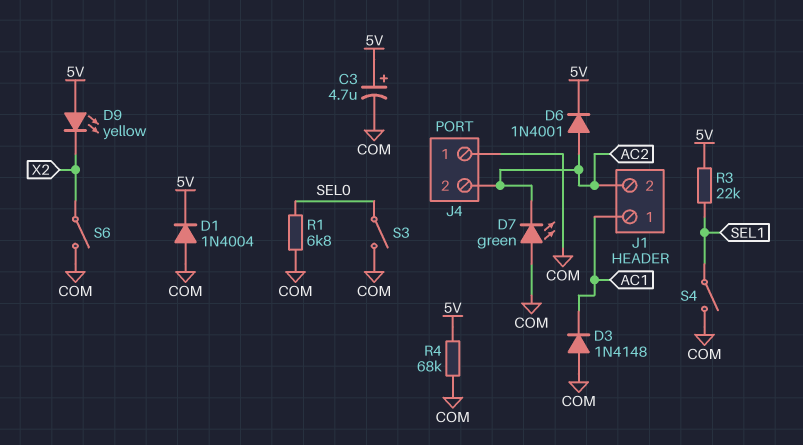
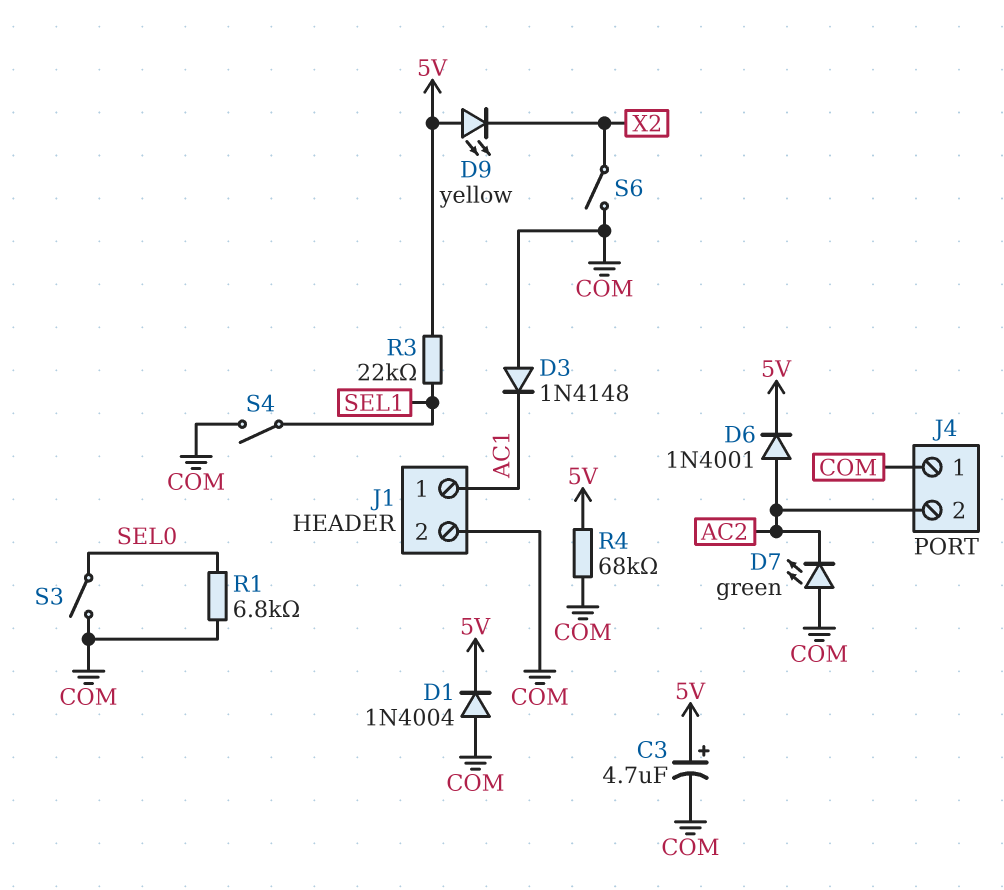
J1 pin 2: AC2 -> COM

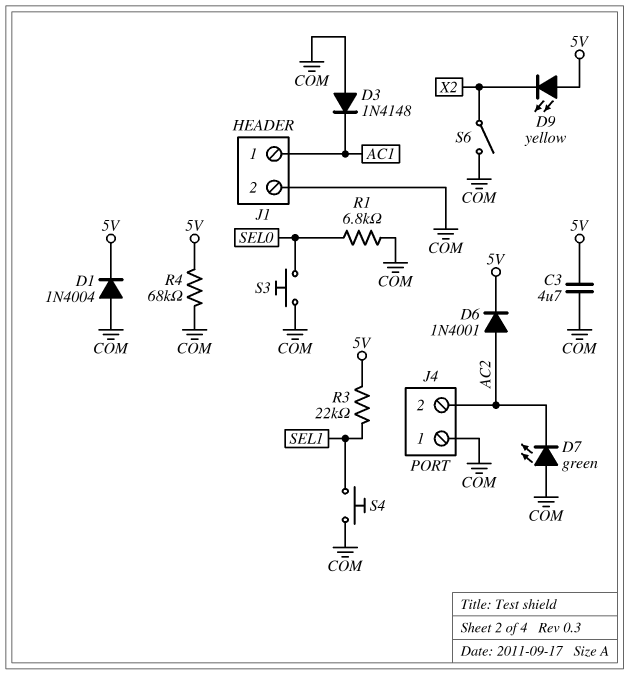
C3: 4.7uF (plus 5V, minus COM) -> 4.7uF (5V, COM)
S3: switch (COM, SEL0) -> button (COM, SEL0)
S4: switch (COM, SEL1) -> button (COM, SEL1)

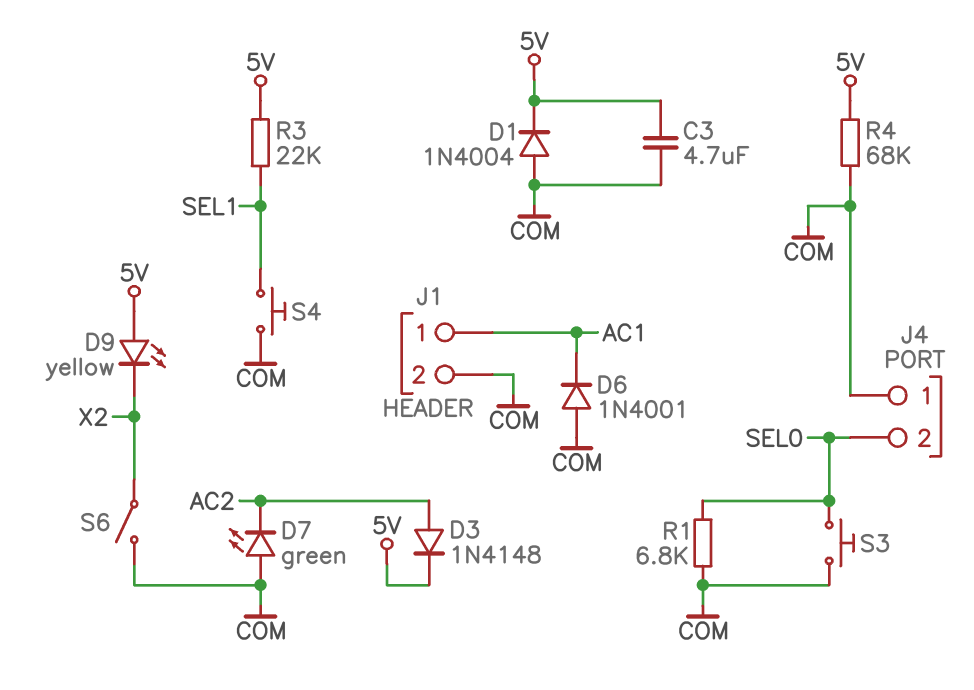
D3: diode 1N4148 (A COM, K AC1) -> diode 1N4148 (A AC2, K 5V)
D6: diode 1N4001 (A AC2, K 5V) -> diode 1N4001 (A COM, K AC1)
J4 pin 2: AC2 -> SEL0

